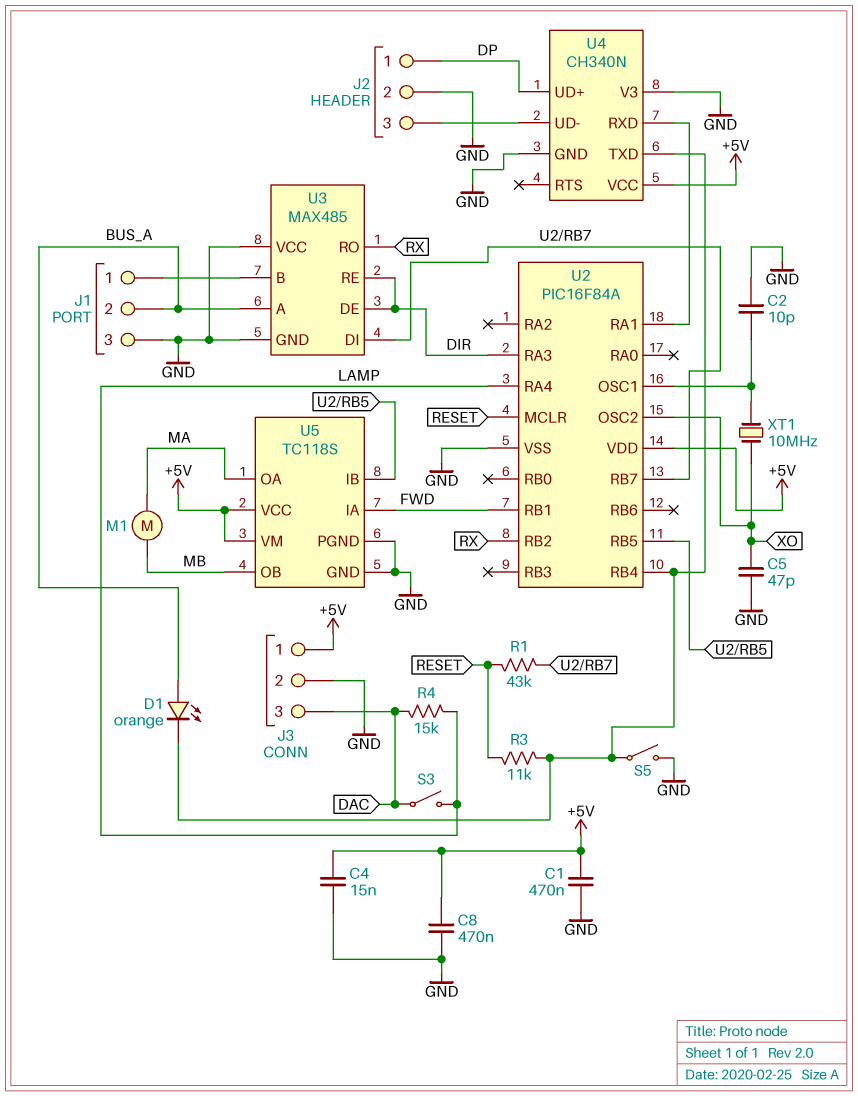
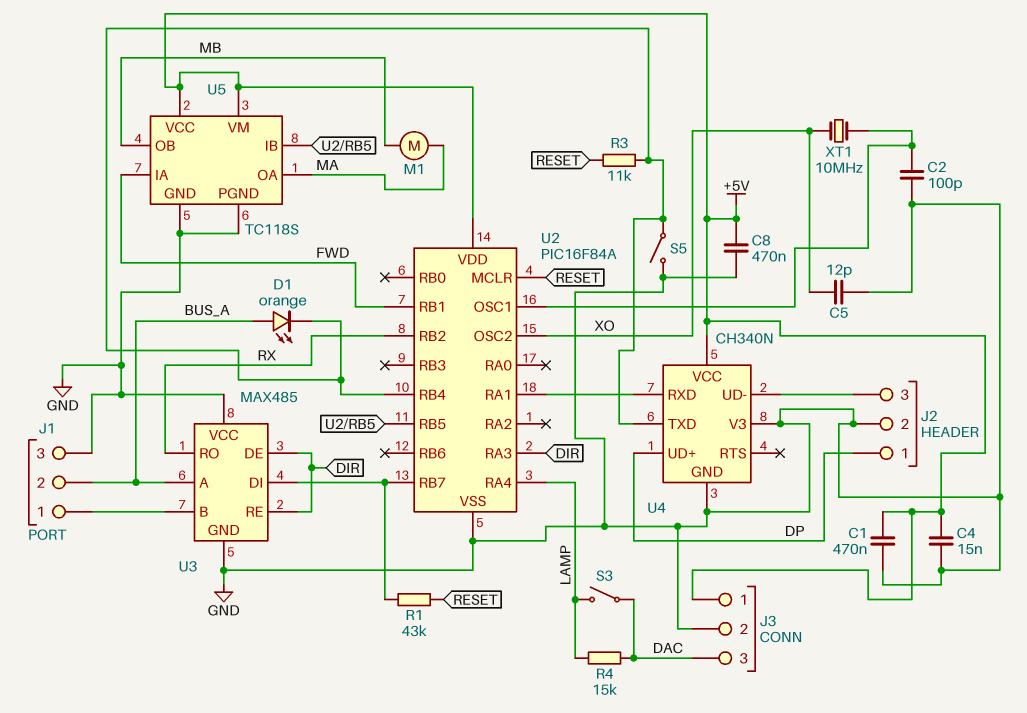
C2: 10pF (GND, U2/OSC1) -> 100pF (GND, U2/OSC1)
C5: 47pF (GND, XO) -> 12pF (GND, XO)

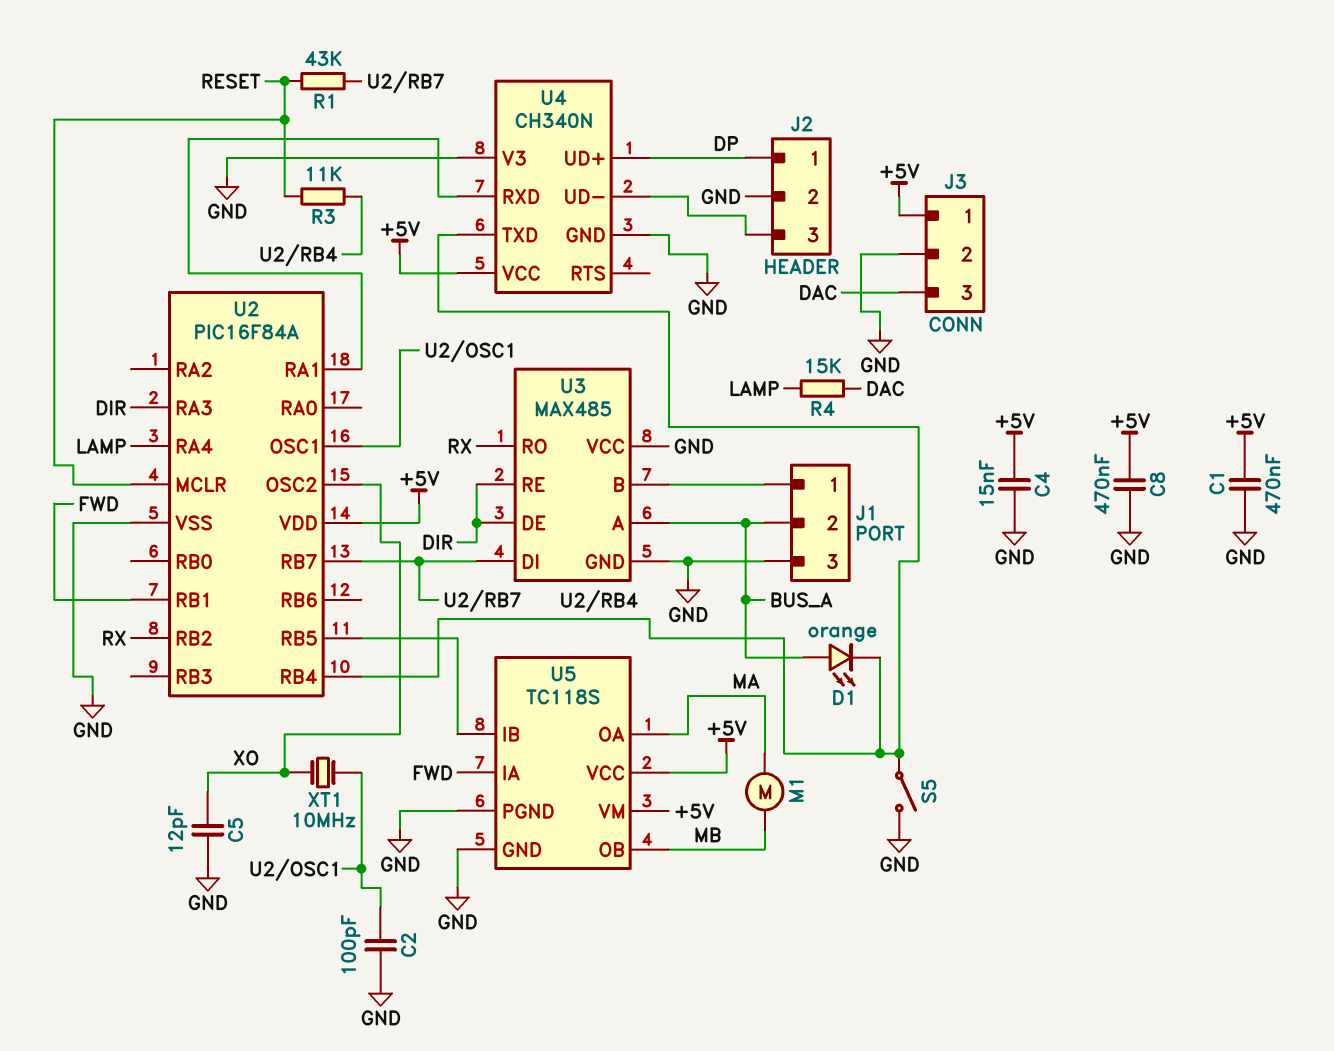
S3: switch (DAC, LAMP) -> none

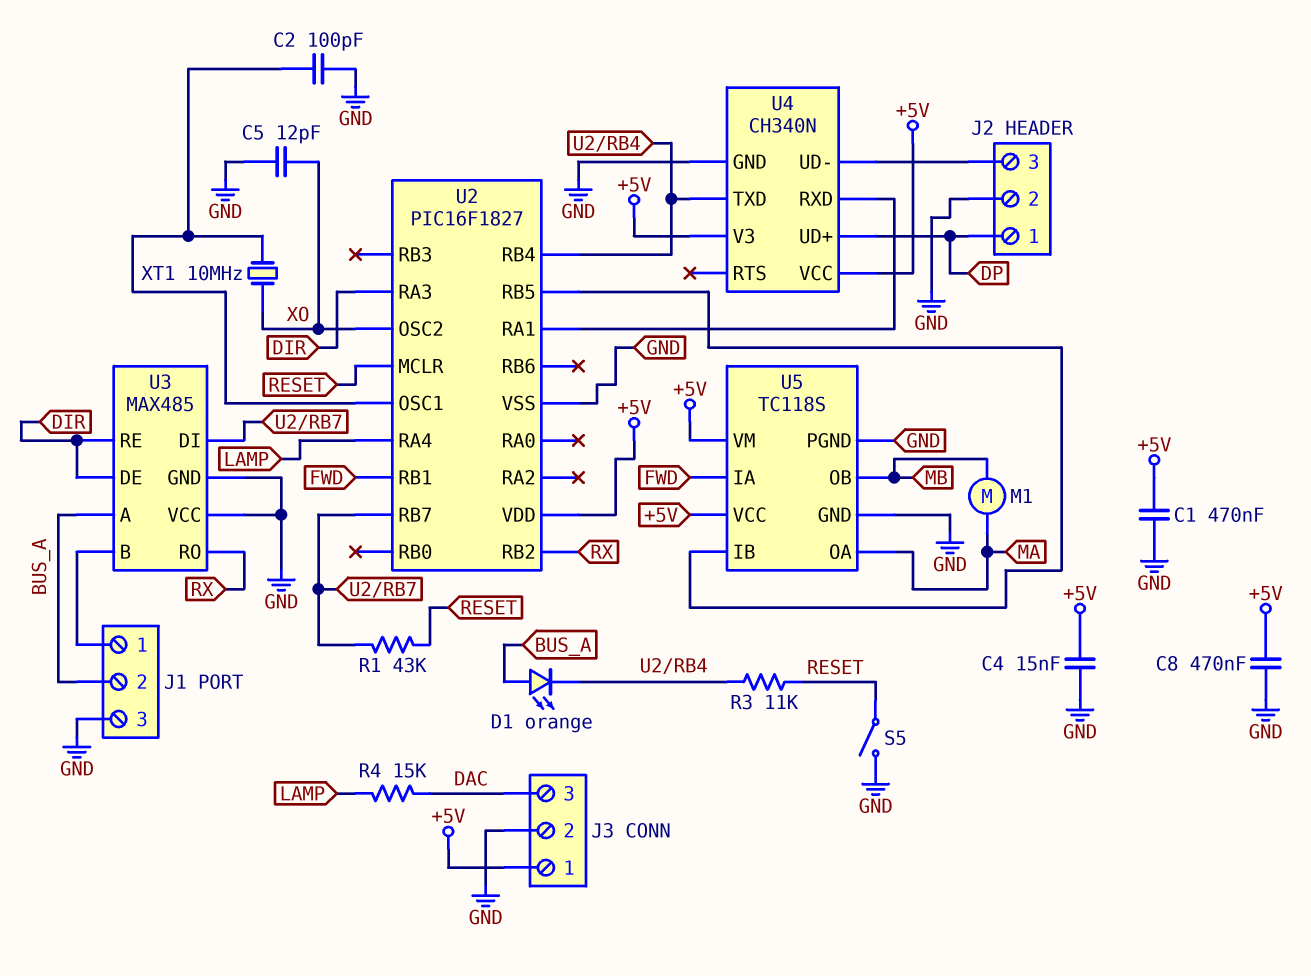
S5: switch (GND, U2/RB4) -> switch (GND, RESET)
U2: PIC16F84A -> PIC16F1827
U4 pin V3: GND -> +5V

